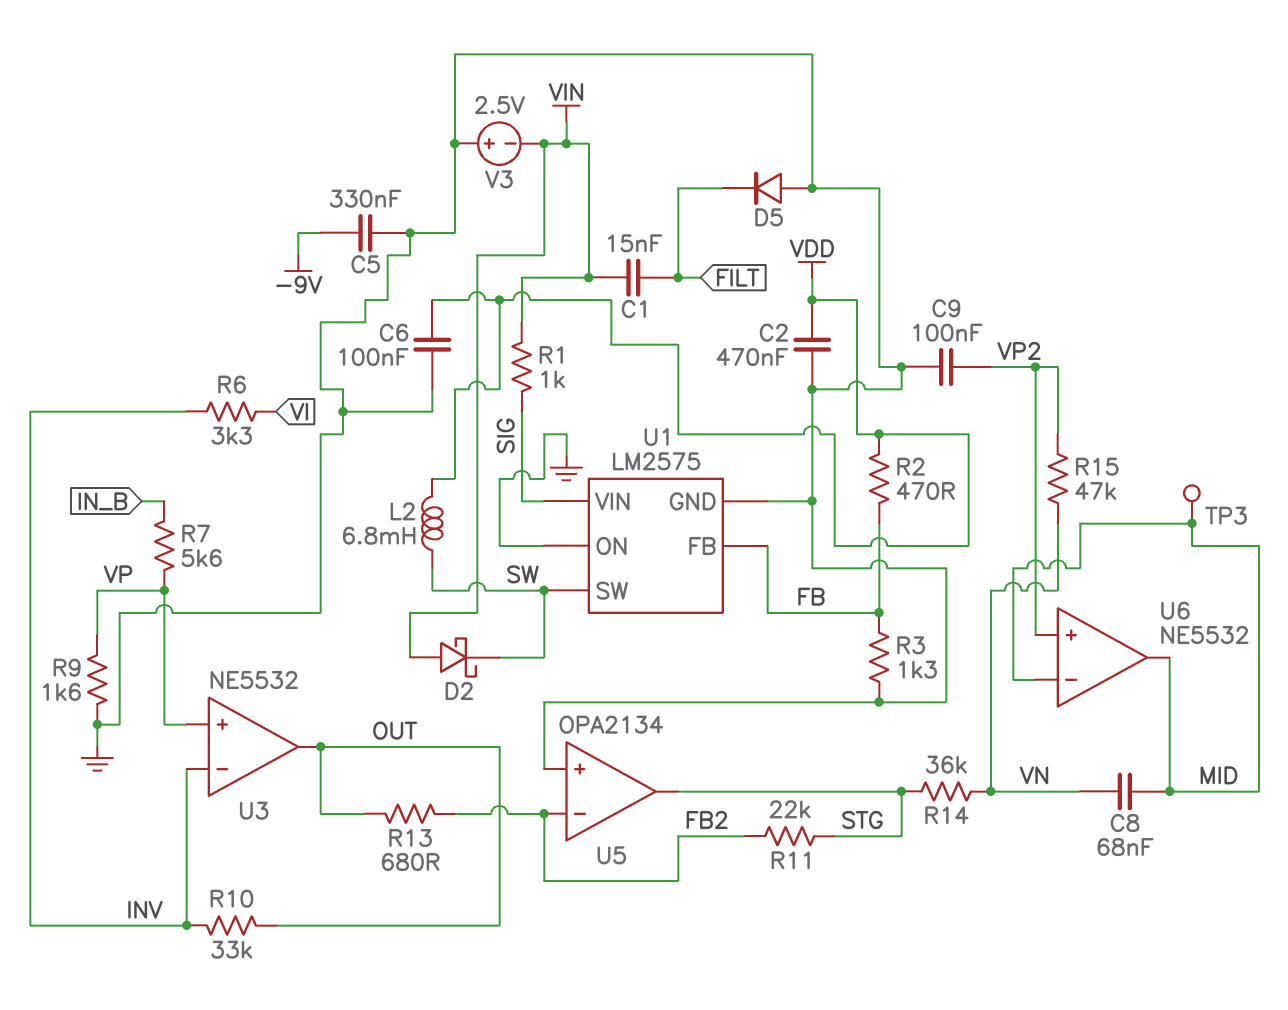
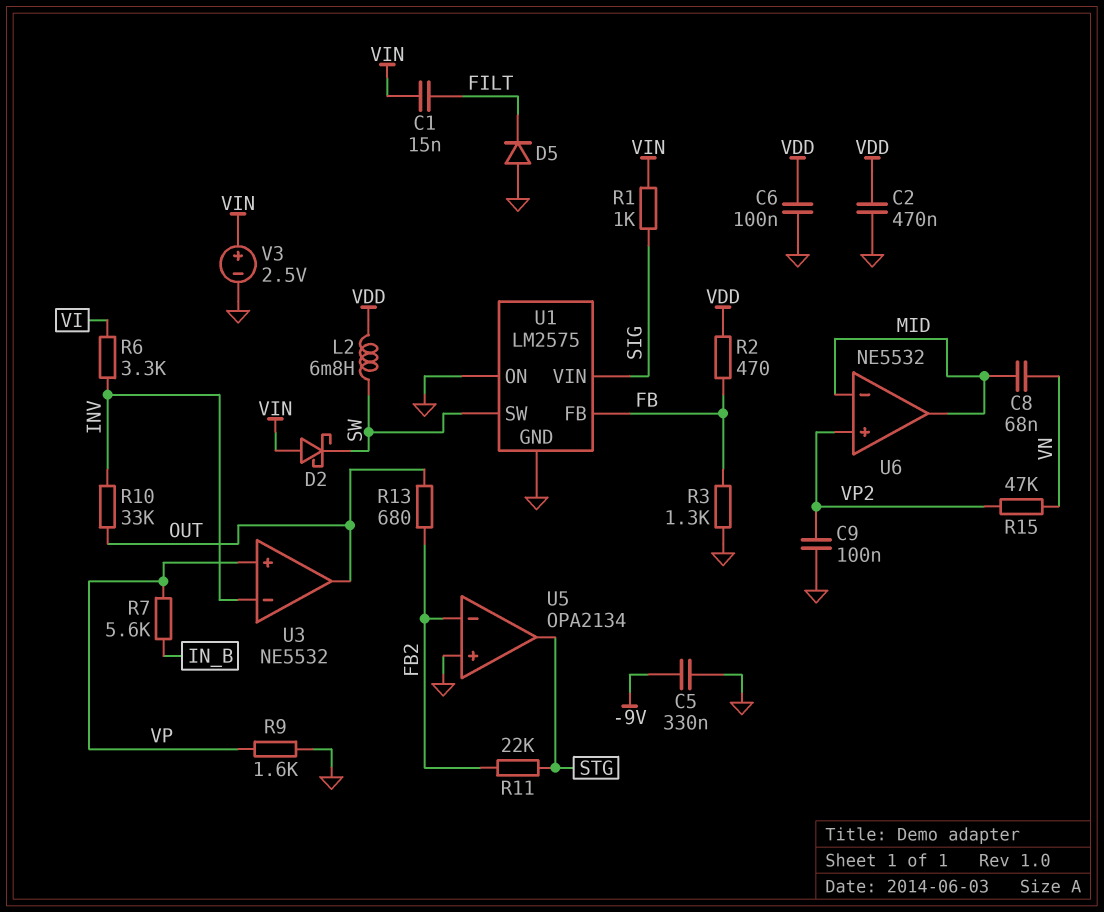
R14: 36k (STG, VN) -> none
TP3: test point (MID) -> none
V3: 2.5V (plus GND, minus VIN) -> 2.5V (plus VIN, minus GND)

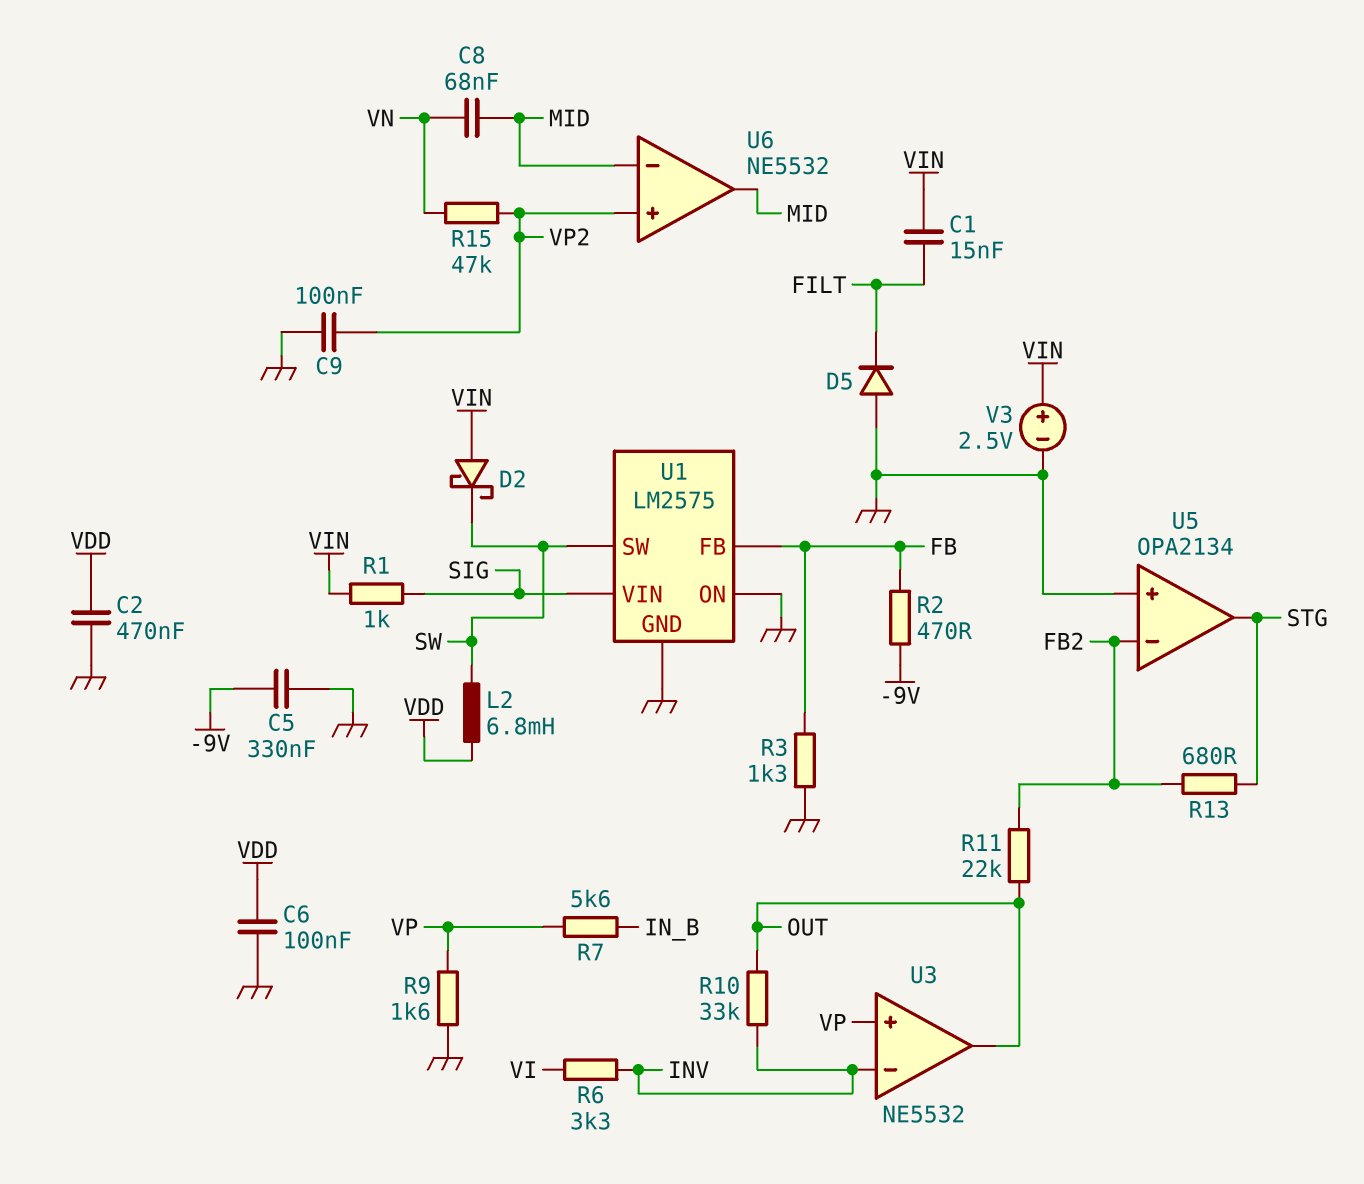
R2: 470 (FB, VDD) -> 470 (-9V, FB)
R11: 22k (FB2, STG) -> 22k (FB2, OUT)
R13: 680 (FB2, OUT) -> 680 (FB2, STG)

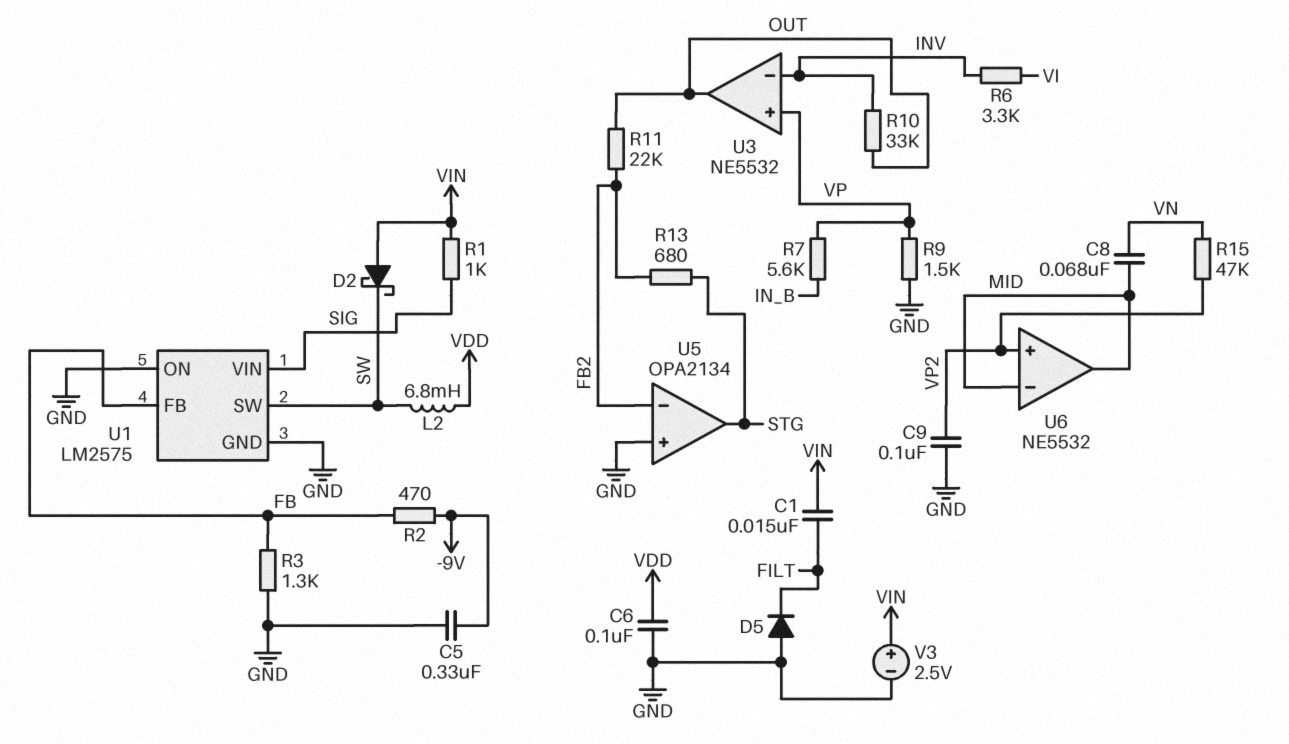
C2: 470nF (GND, VDD) -> none
R9: 1.6k (GND, VP) -> 1.5k (GND, VP)

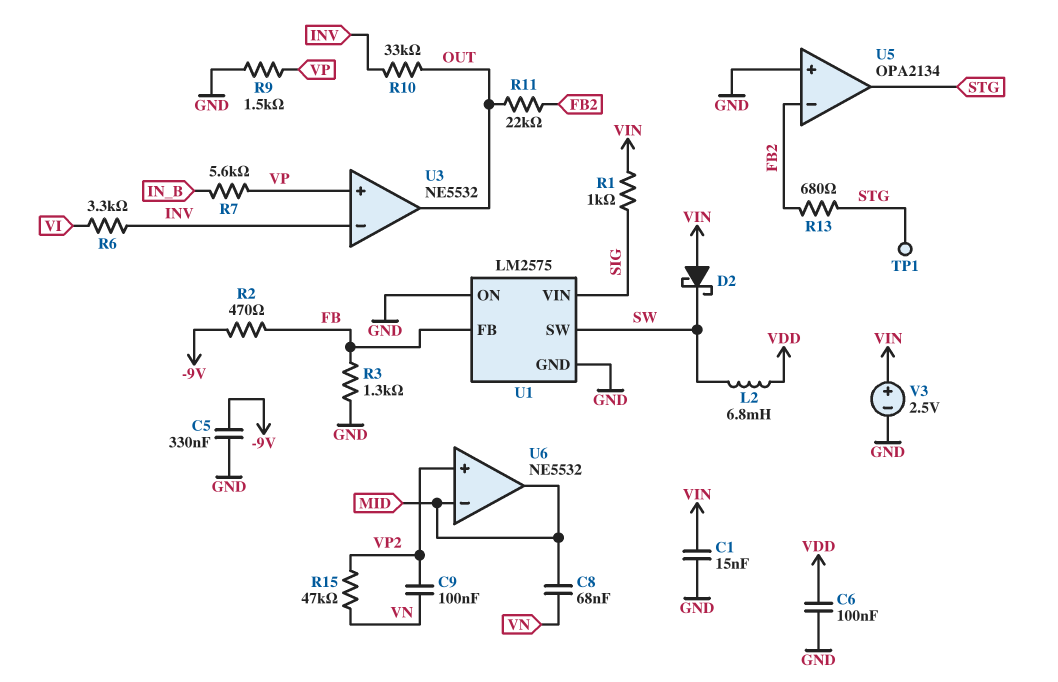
C1: 15nF (FILT, VIN) -> 15nF (GND, VIN)
C9: 100nF (GND, VP2) -> 100nF (VN, VP2)
D5: diode (A GND, K FILT) -> none
TP1: none -> test point (STG)

